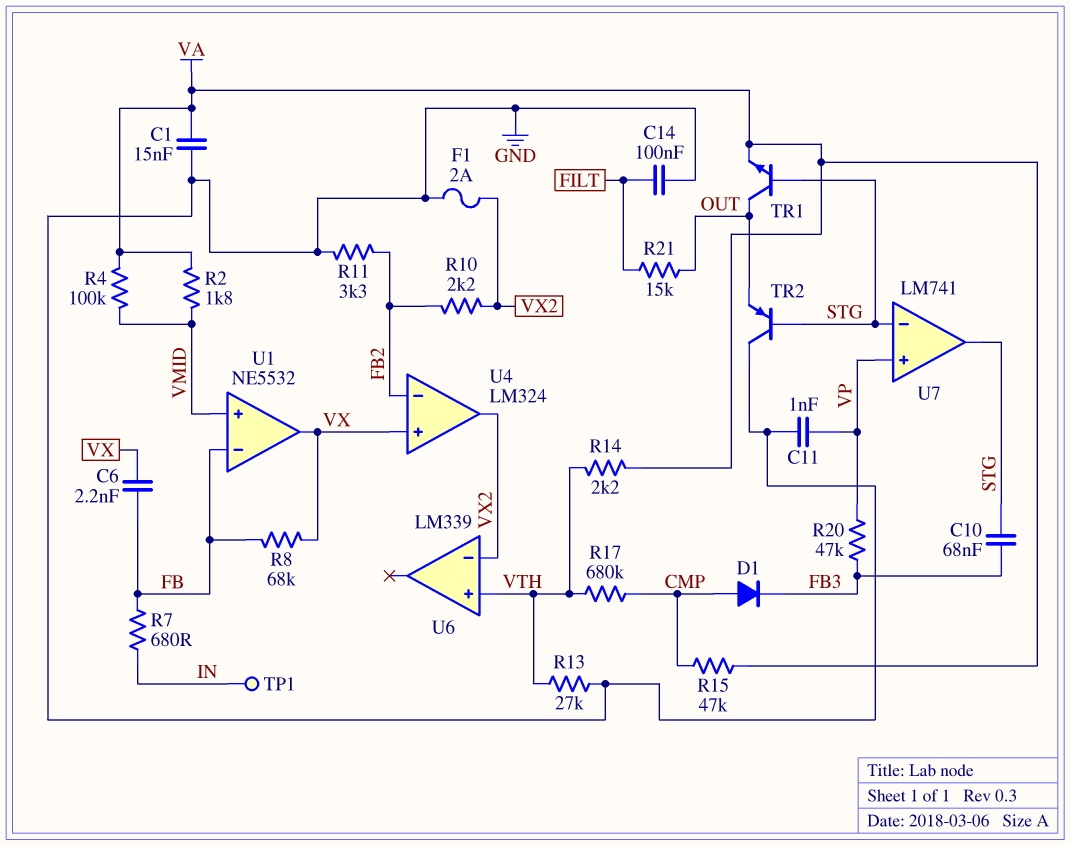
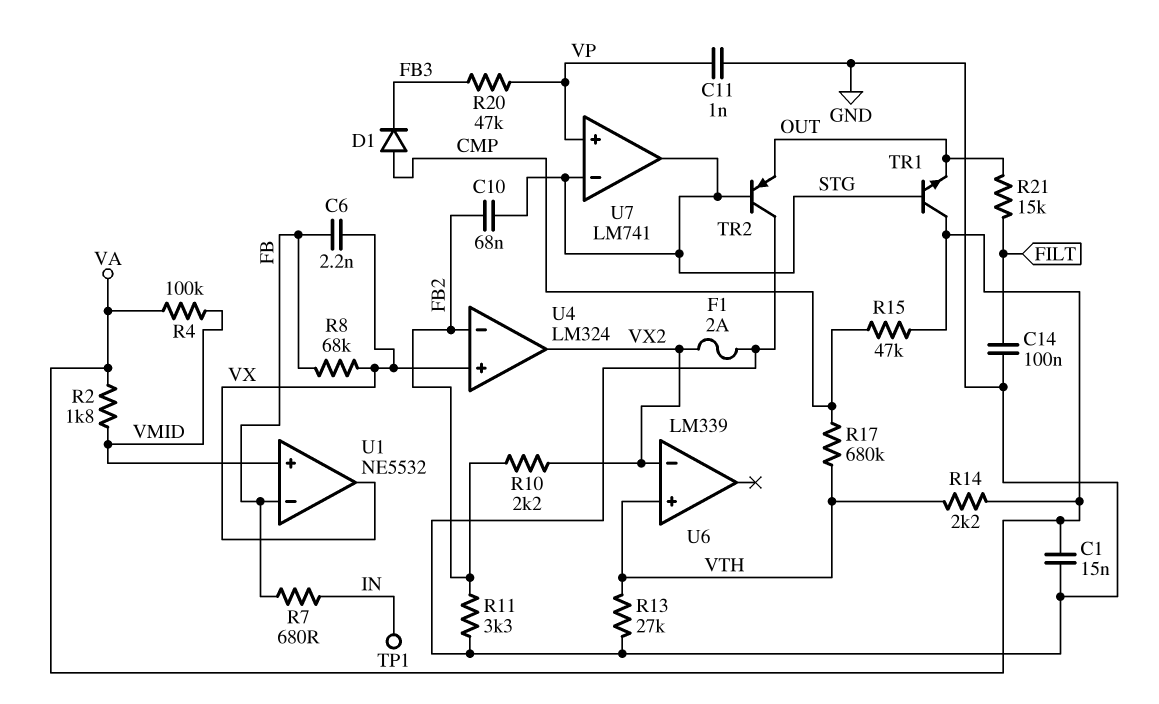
C10: 68nF (FB3, STG) -> 68nF (FB2, STG)
TR1: NPN (B STG, C OUT, E VA) -> NPN (B STG, C VA, E OUT)

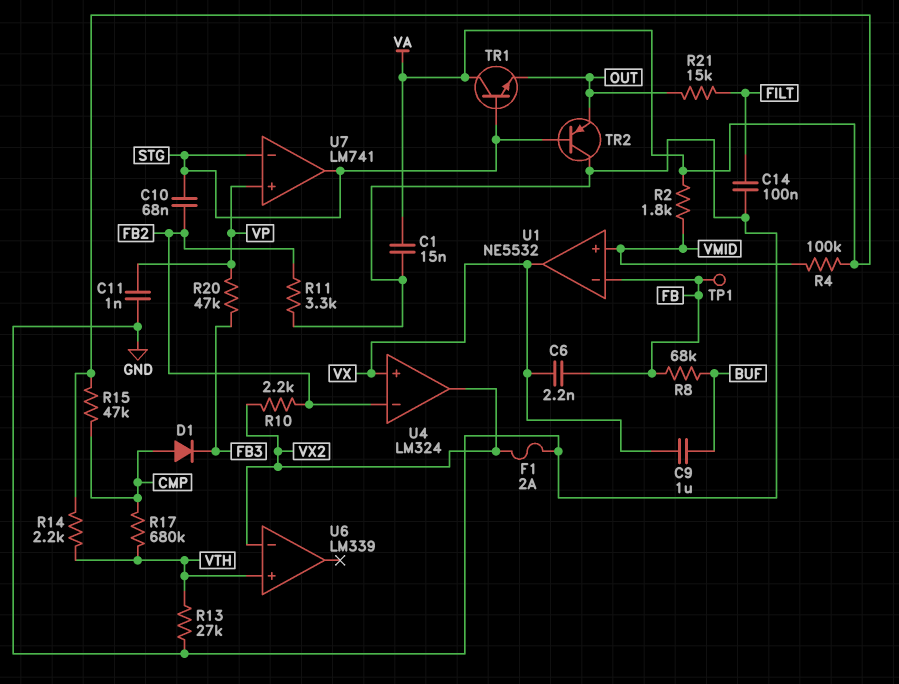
C9: none -> 1uF (BUF, VX)
R7: 680 (FB, IN) -> none
R8: 68k (FB, VX) -> 68k (BUF, FB)
TP1: test point (IN) -> test point (FB)

